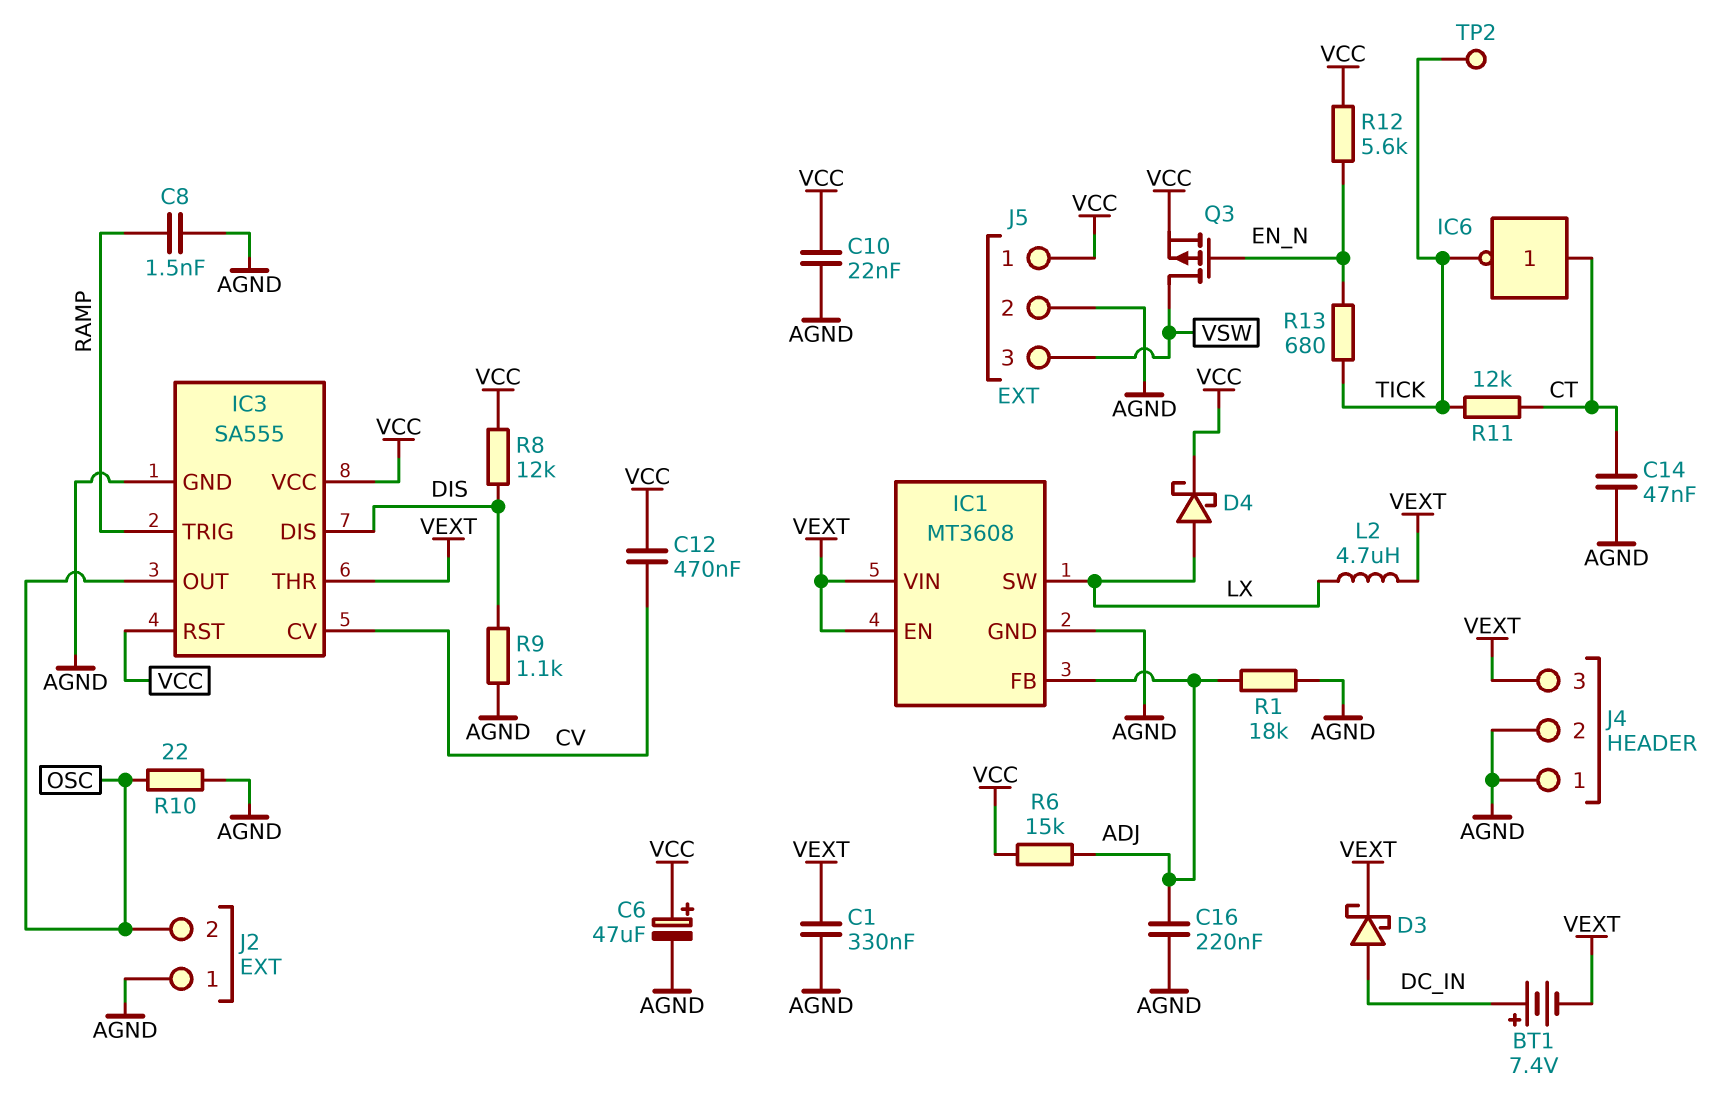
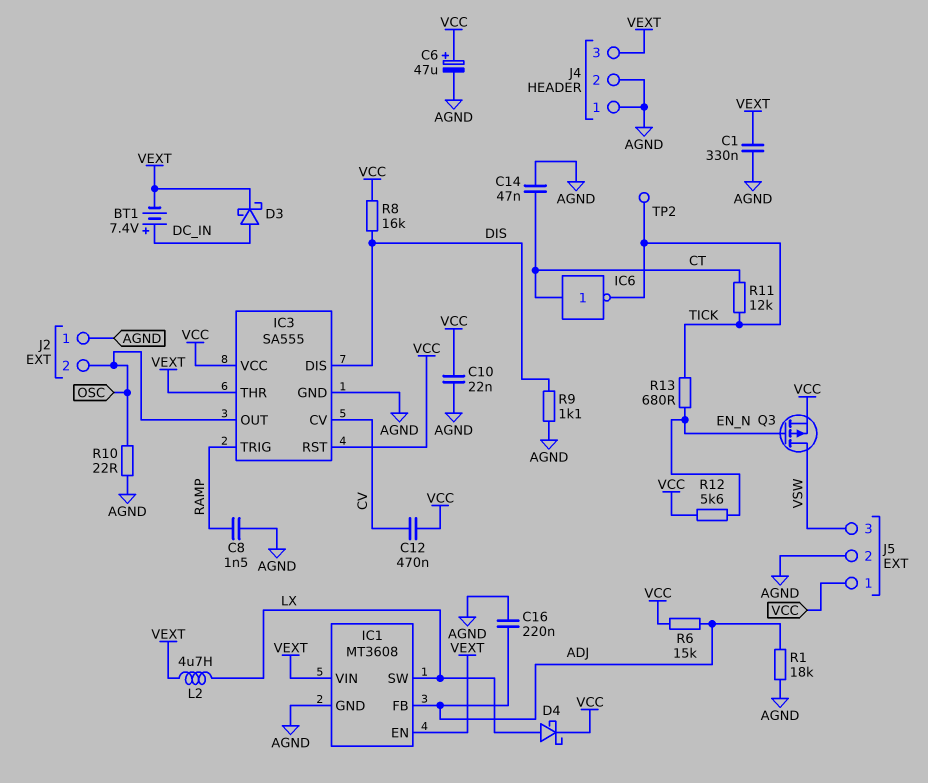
R8: 12k (DIS, VCC) -> 16k (DIS, VCC)

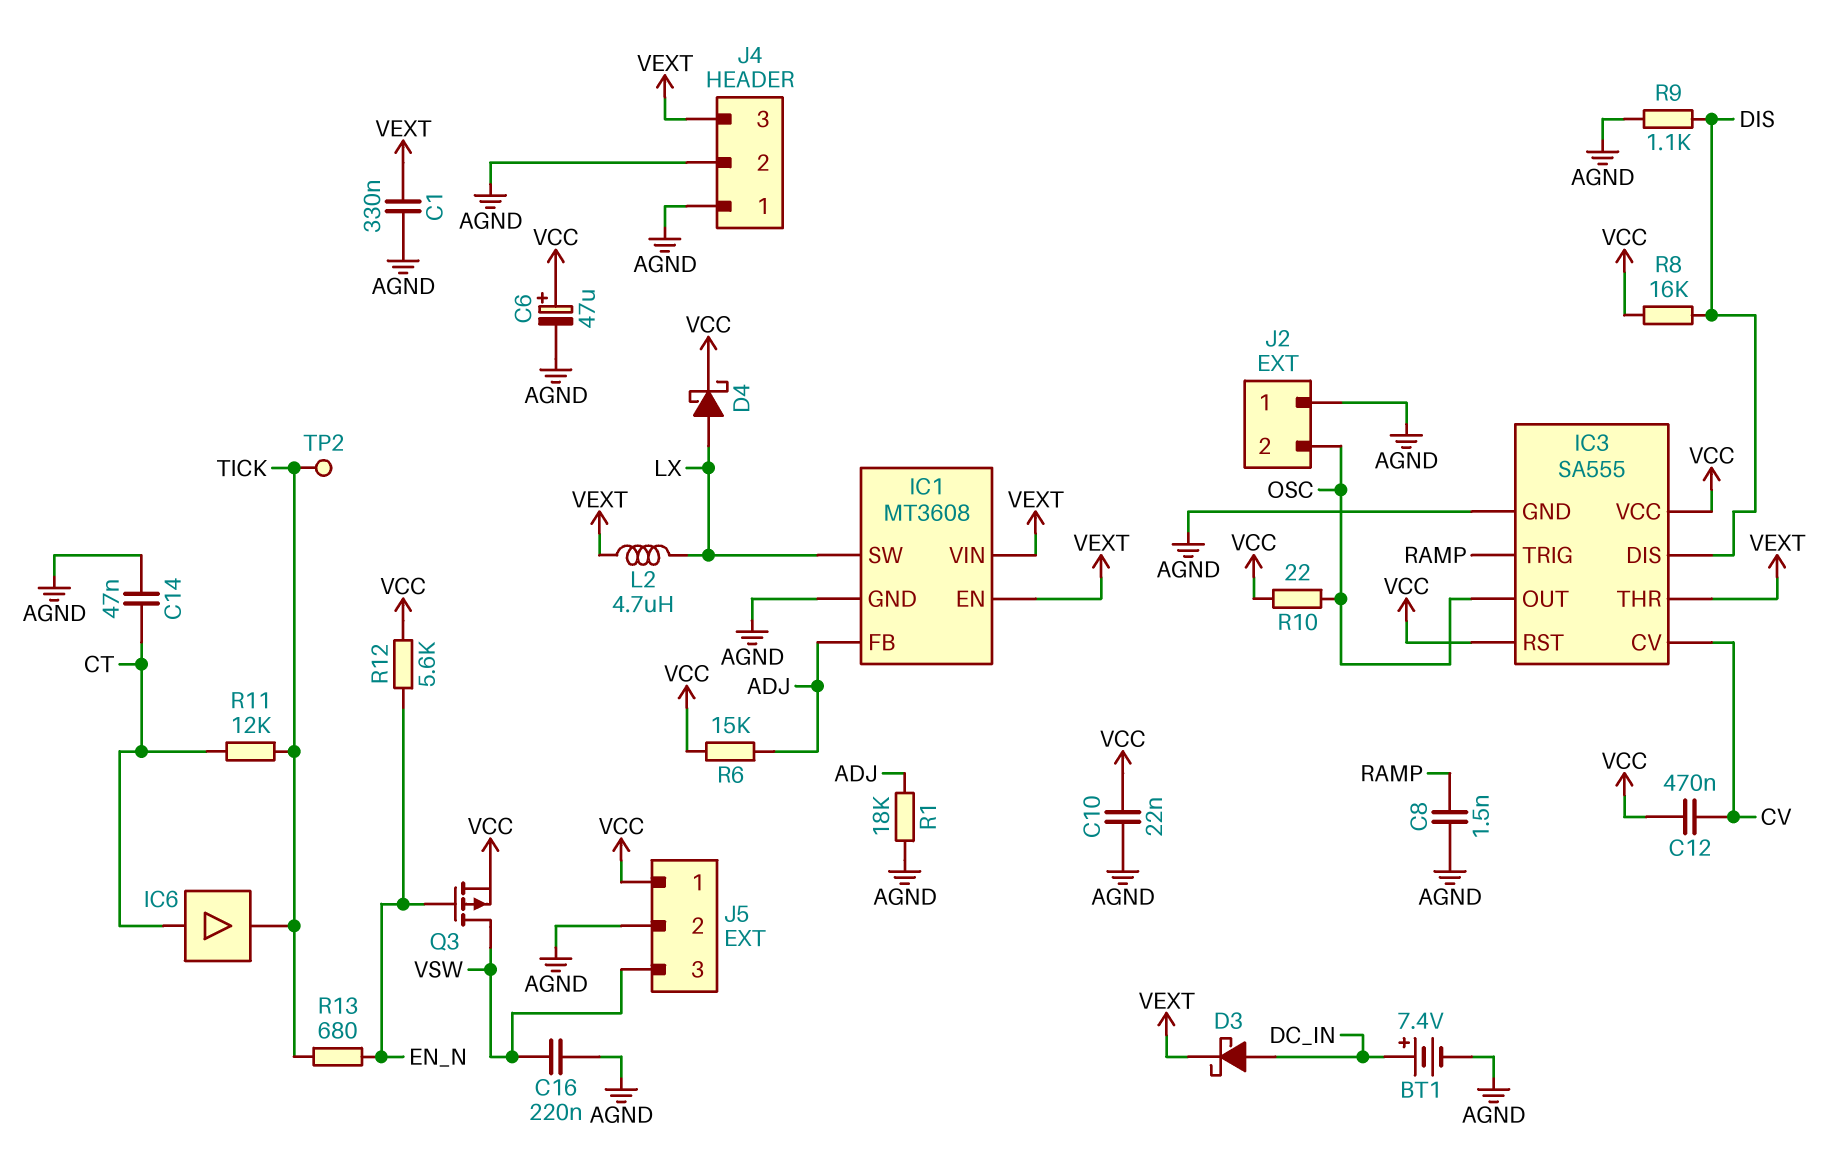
BT1: 7.4V (plus DC_IN, minus VEXT) -> 7.4V (plus DC_IN, minus AGND)
C16: 220nF (ADJ, AGND) -> 220nF (AGND, VSW)
IC6: NOT (in CT, out TICK) -> buffer (in CT, out TICK)
R10: 22 (AGND, OSC) -> 22 (OSC, VCC)

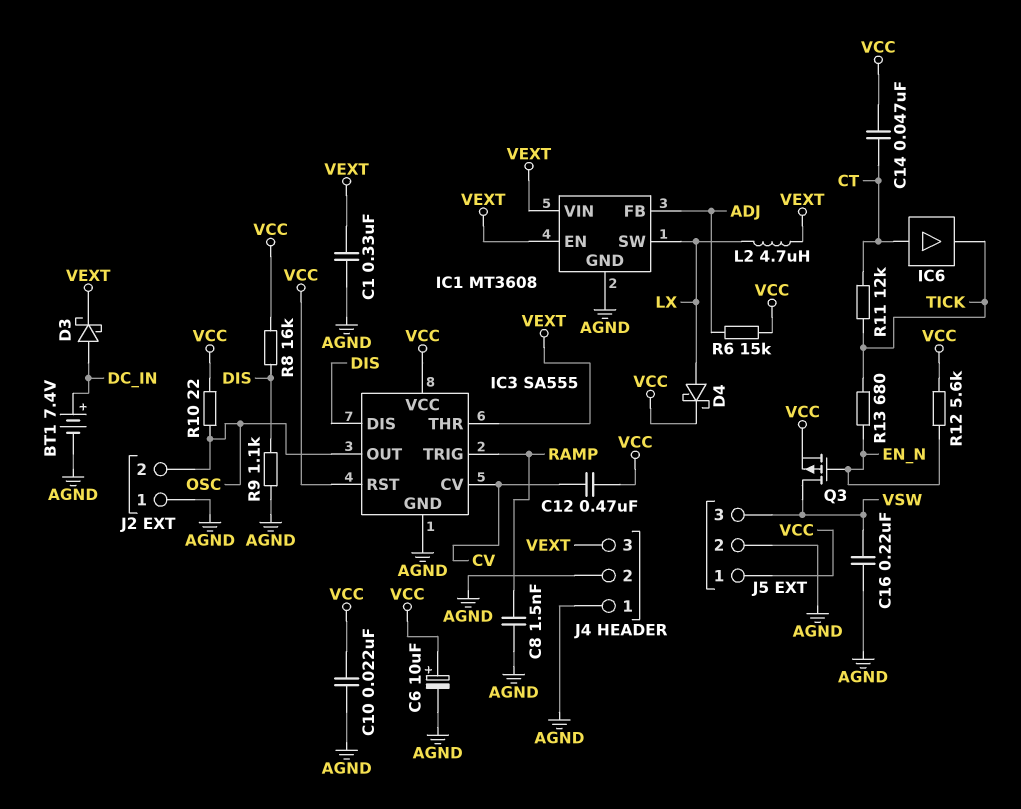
C6: 47uF (plus VCC, minus AGND) -> 10uF (plus VCC, minus AGND)
C14: 47nF (AGND, CT) -> 47nF (CT, VCC)
R1: 18k (ADJ, AGND) -> none
TP2: test point (TICK) -> none

